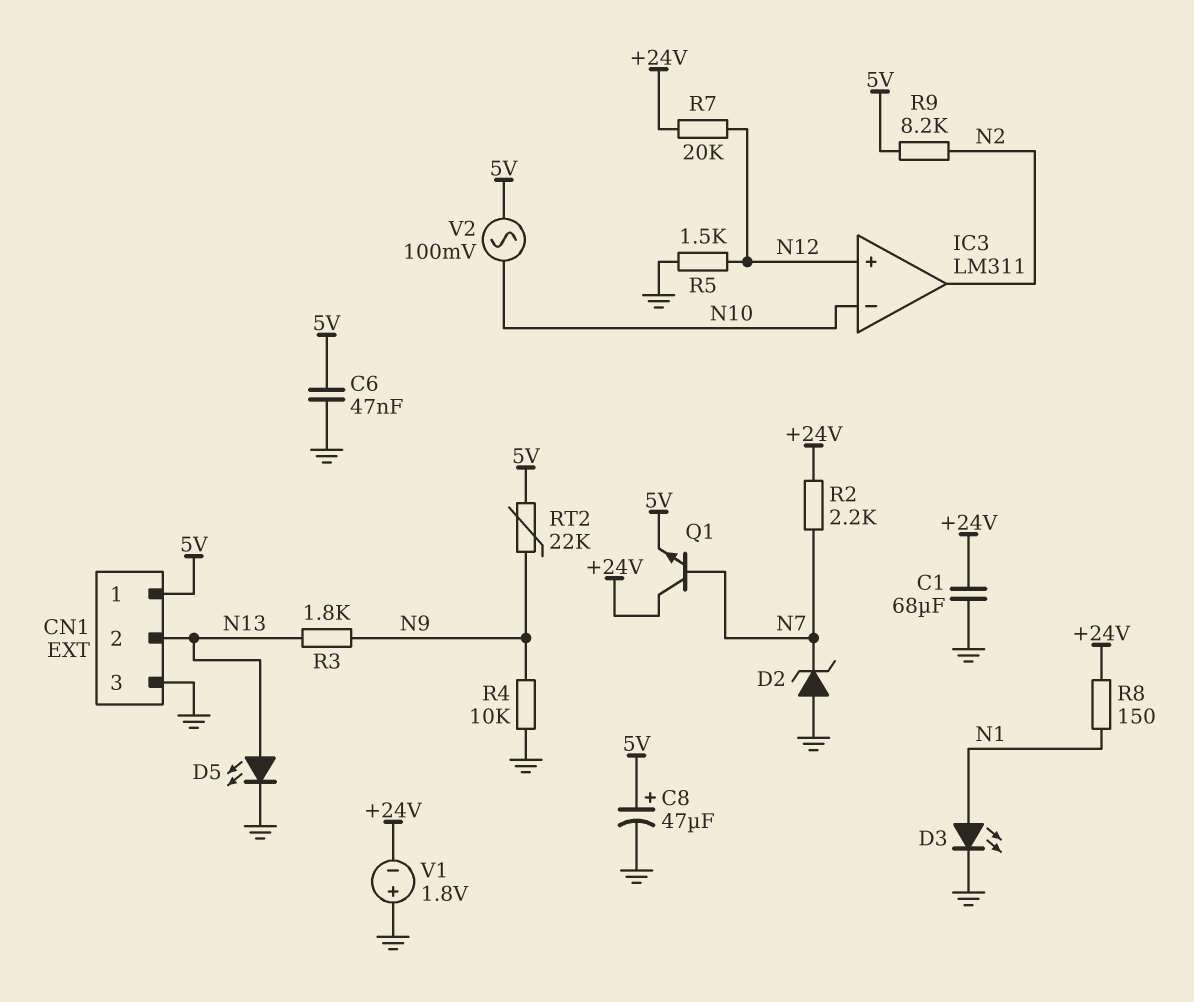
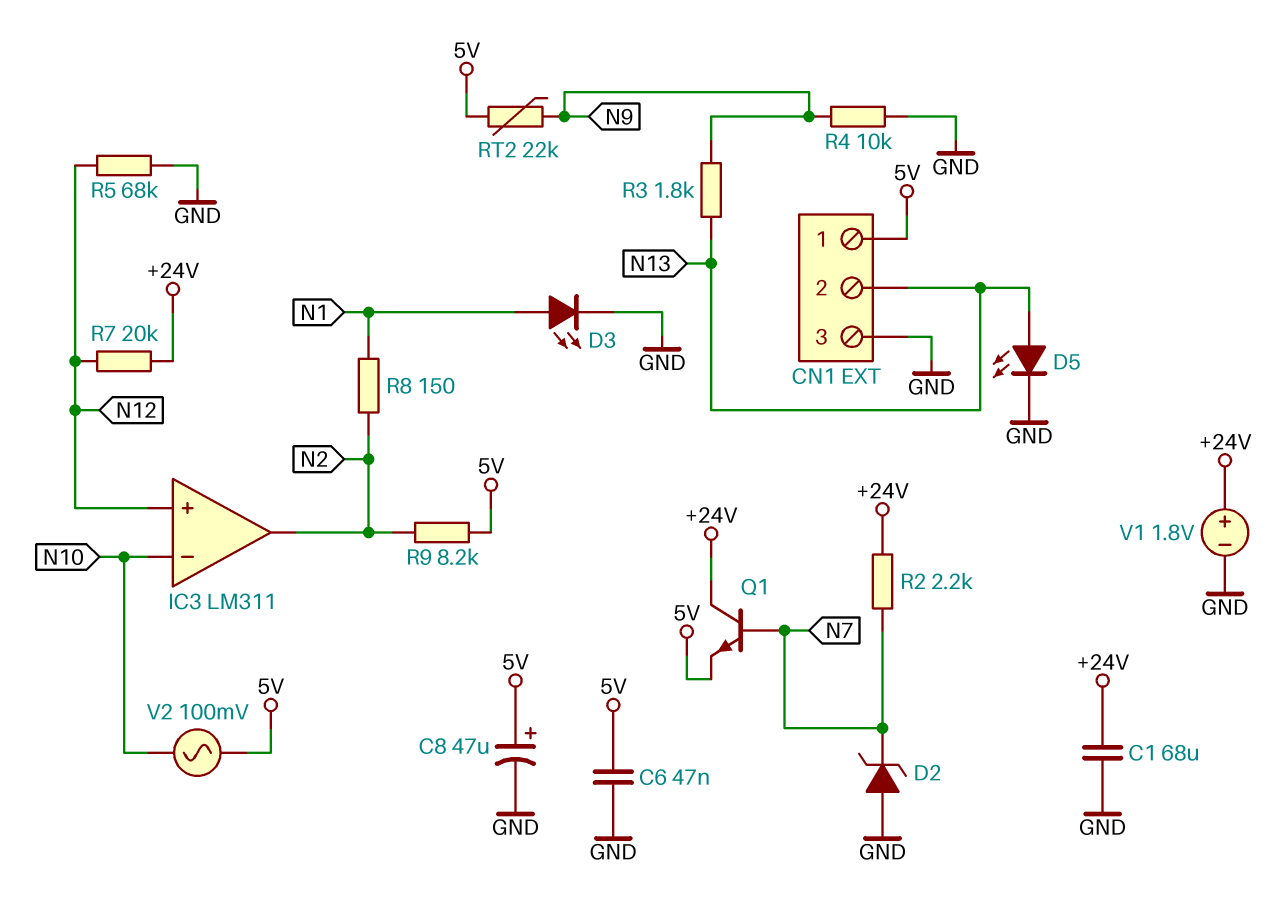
R5: 1.5k (GND, N12) -> 68k (GND, N12)
R8: 150 (+24V, N1) -> 150 (N1, N2)
V1: 1.8V (plus GND, minus +24V) -> 1.8V (plus +24V, minus GND)

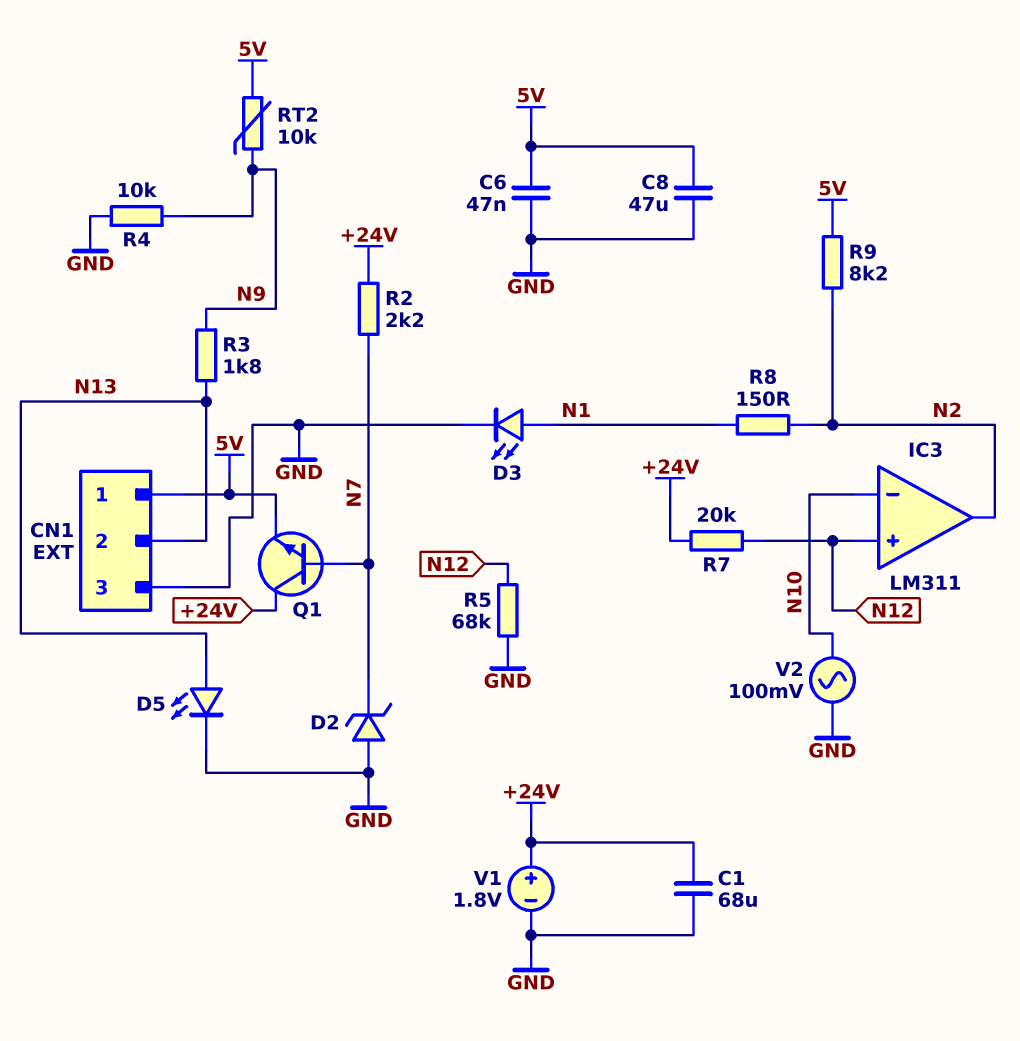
C8: 47uF (plus 5V, minus GND) -> 47uF (5V, GND)
RT2: 22k (5V, N9) -> 10k (5V, N9)
V2: AC 100mV (5V, N10) -> AC 100mV (GND, N10)

